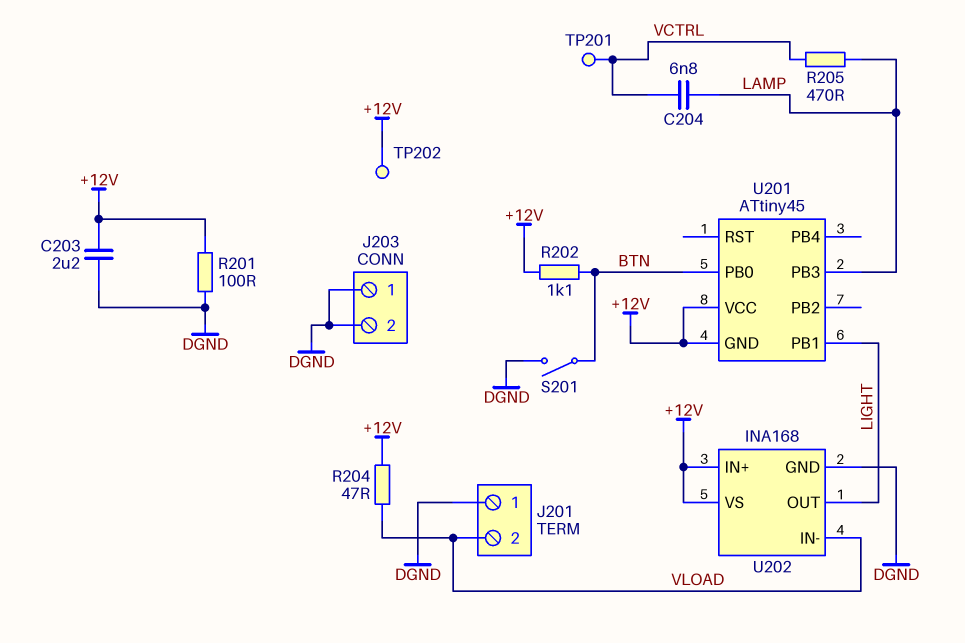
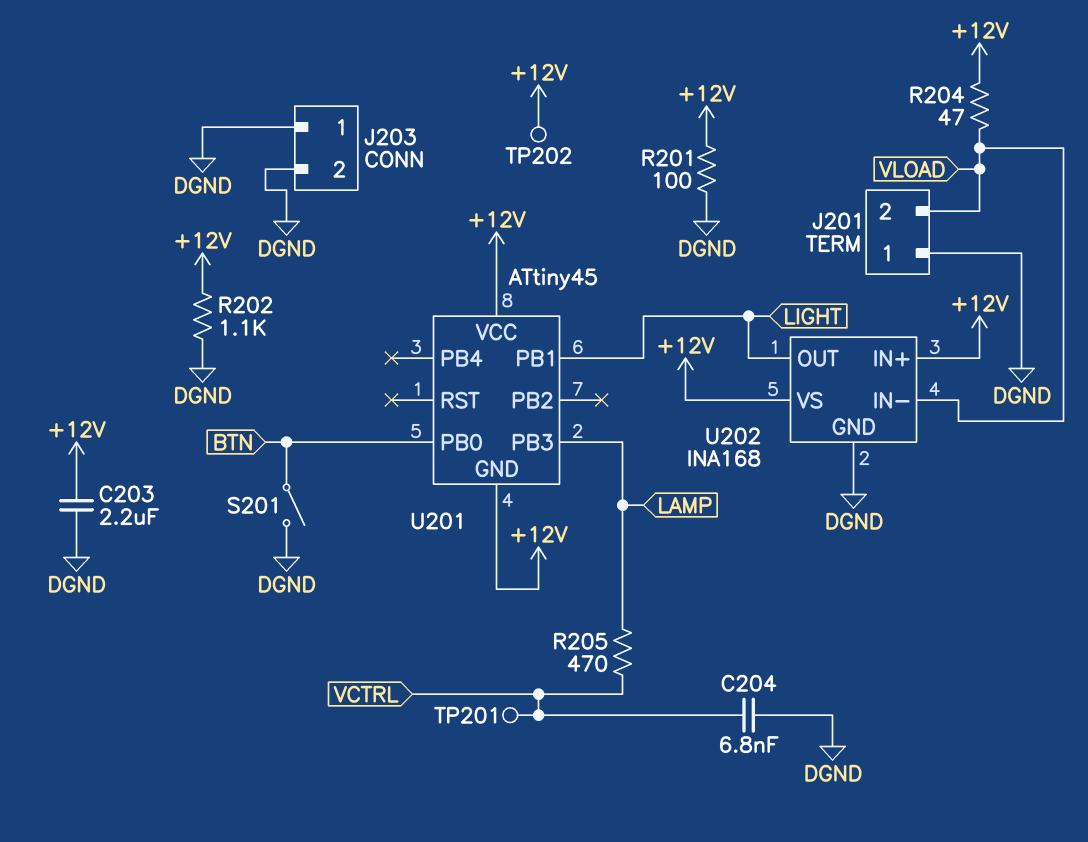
C204: 6.8nF (LAMP, VCTRL) -> 6.8nF (DGND, VCTRL)
R202: 1.1k (+12V, BTN) -> 1.1k (+12V, DGND)

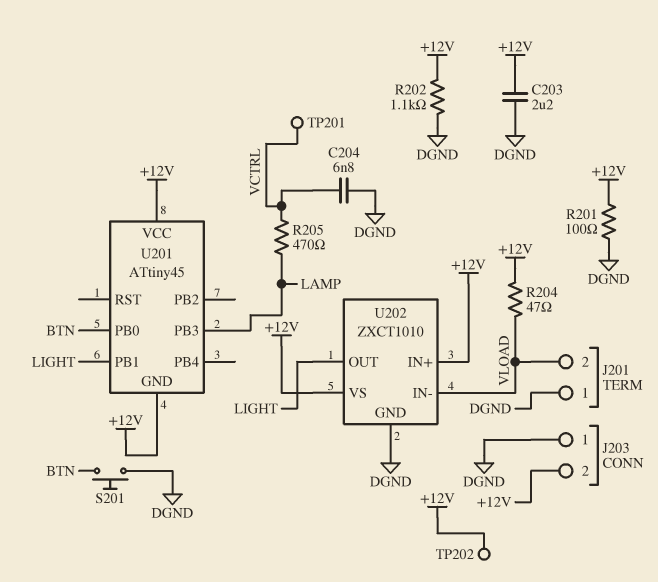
J203 pin 2: DGND -> +12V
S201: switch (BTN, DGND) -> button (BTN, DGND)
U202: INA168 -> ZXCT1010

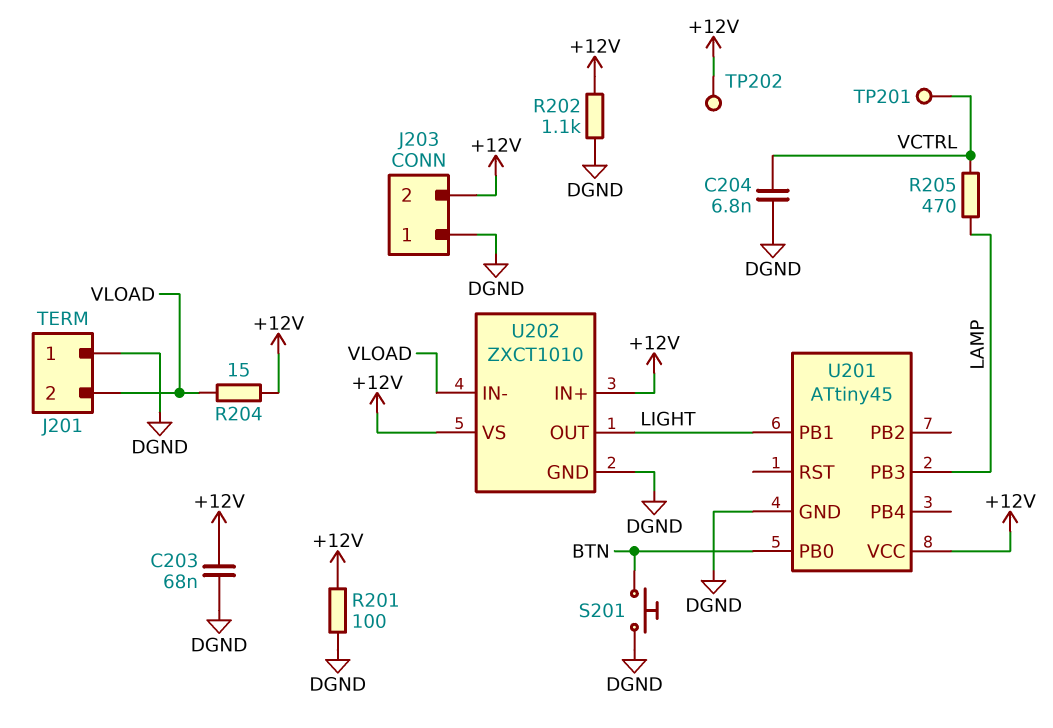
C203: 2.2uF (+12V, DGND) -> 68nF (+12V, DGND)
R204: 47 (+12V, VLOAD) -> 15 (+12V, VLOAD)
U201 pin GND: +12V -> DGND

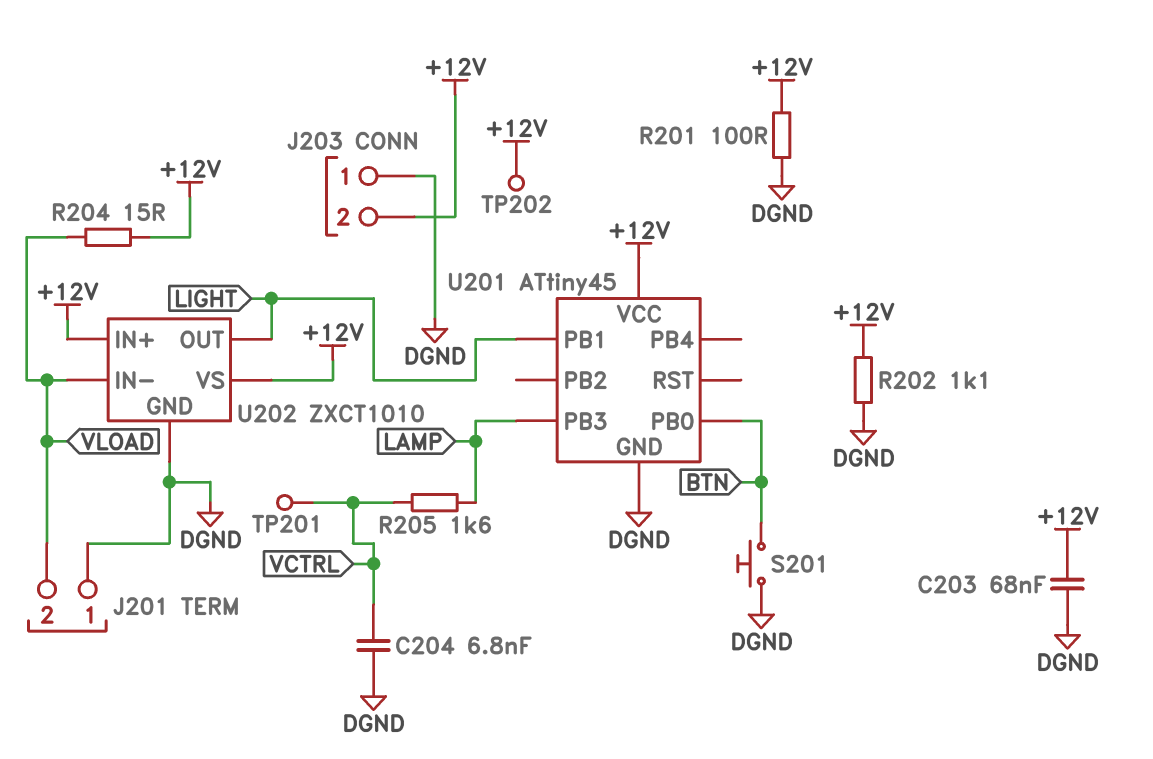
R205: 470 (LAMP, VCTRL) -> 1.6k (LAMP, VCTRL)

